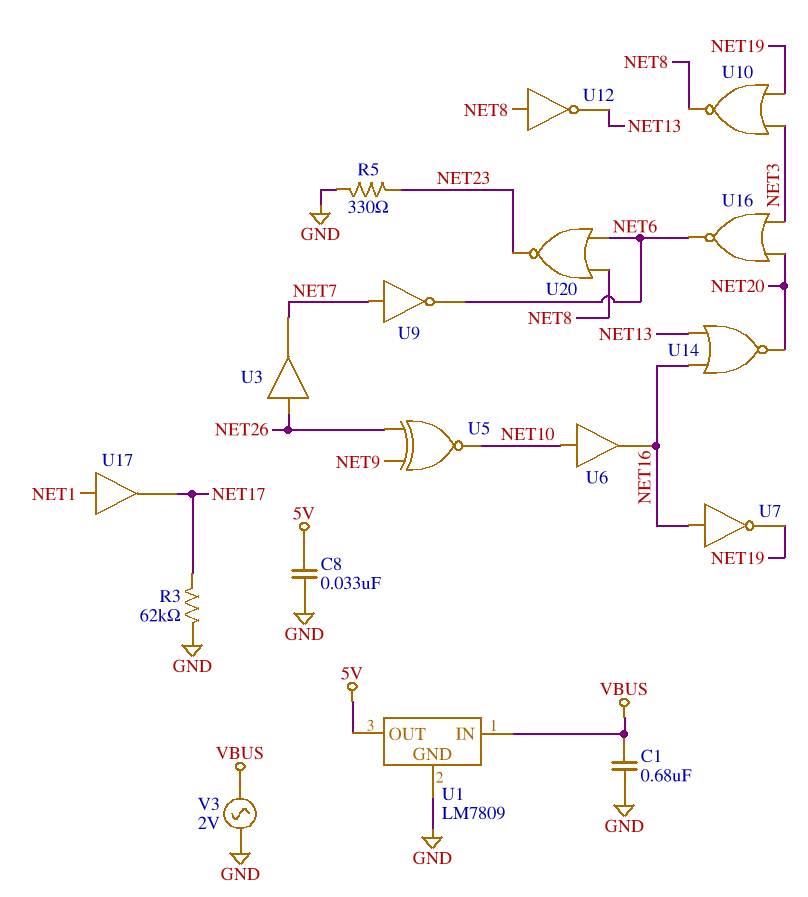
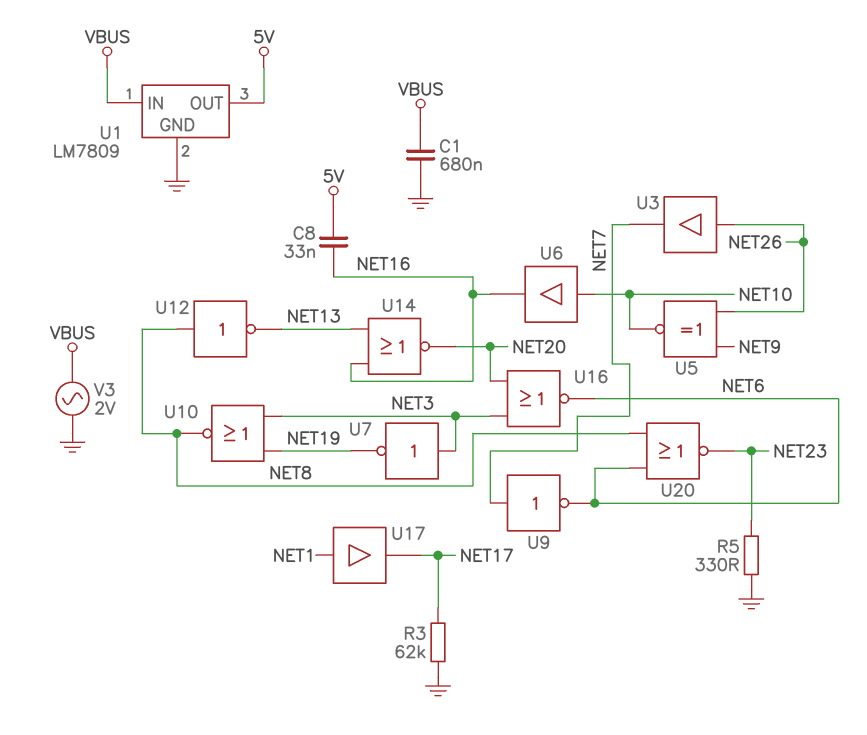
C8: 33nF (5V, GND) -> 33nF (5V, NET16)
U7: NOT (in NET16, out NET19) -> NOT (in NET3, out NET19)

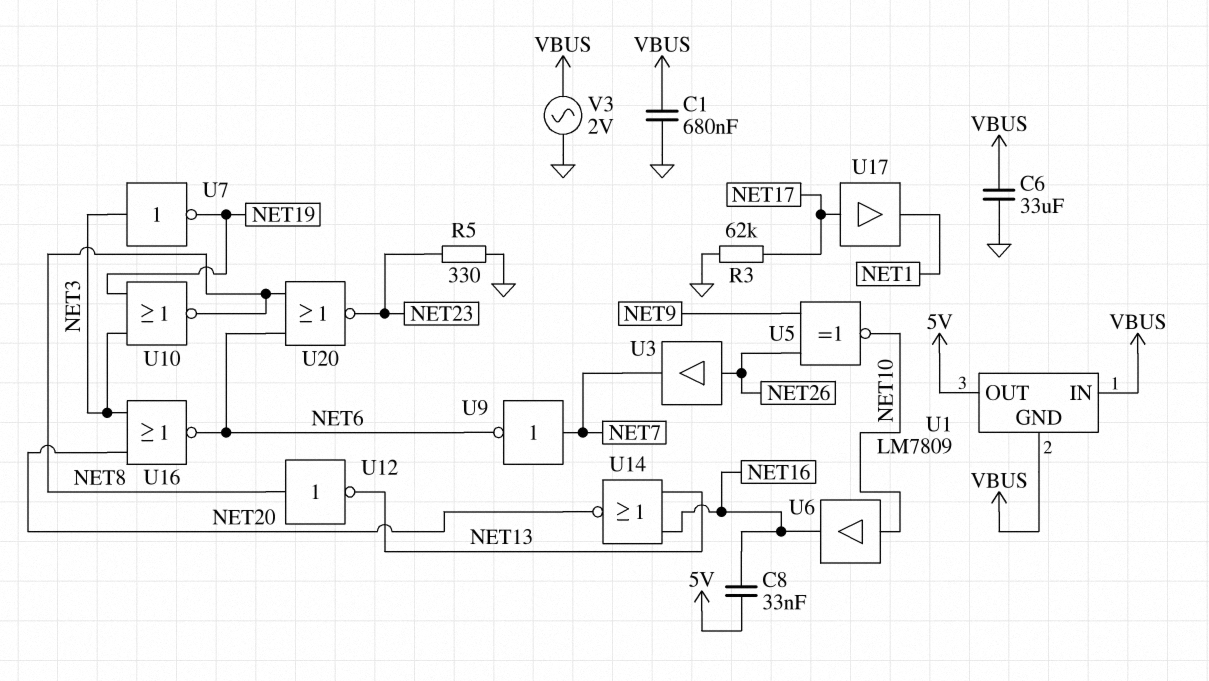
C6: none -> 33uF (GND, VBUS)
U1 pin GND: GND -> VBUS
U17: buffer (in NET1, out NET17) -> buffer (in NET17, out NET1)

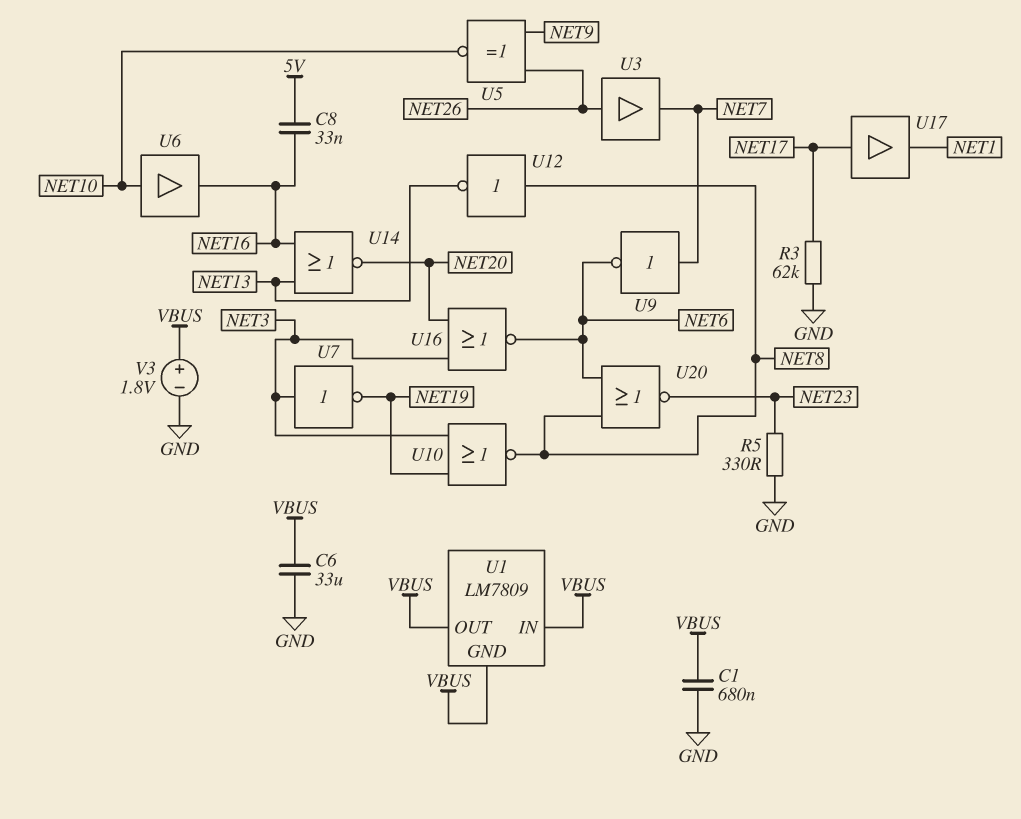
U1 pin OUT: 5V -> VBUS
V3: AC 2V (GND, VBUS) -> 1.8V (plus VBUS, minus GND)

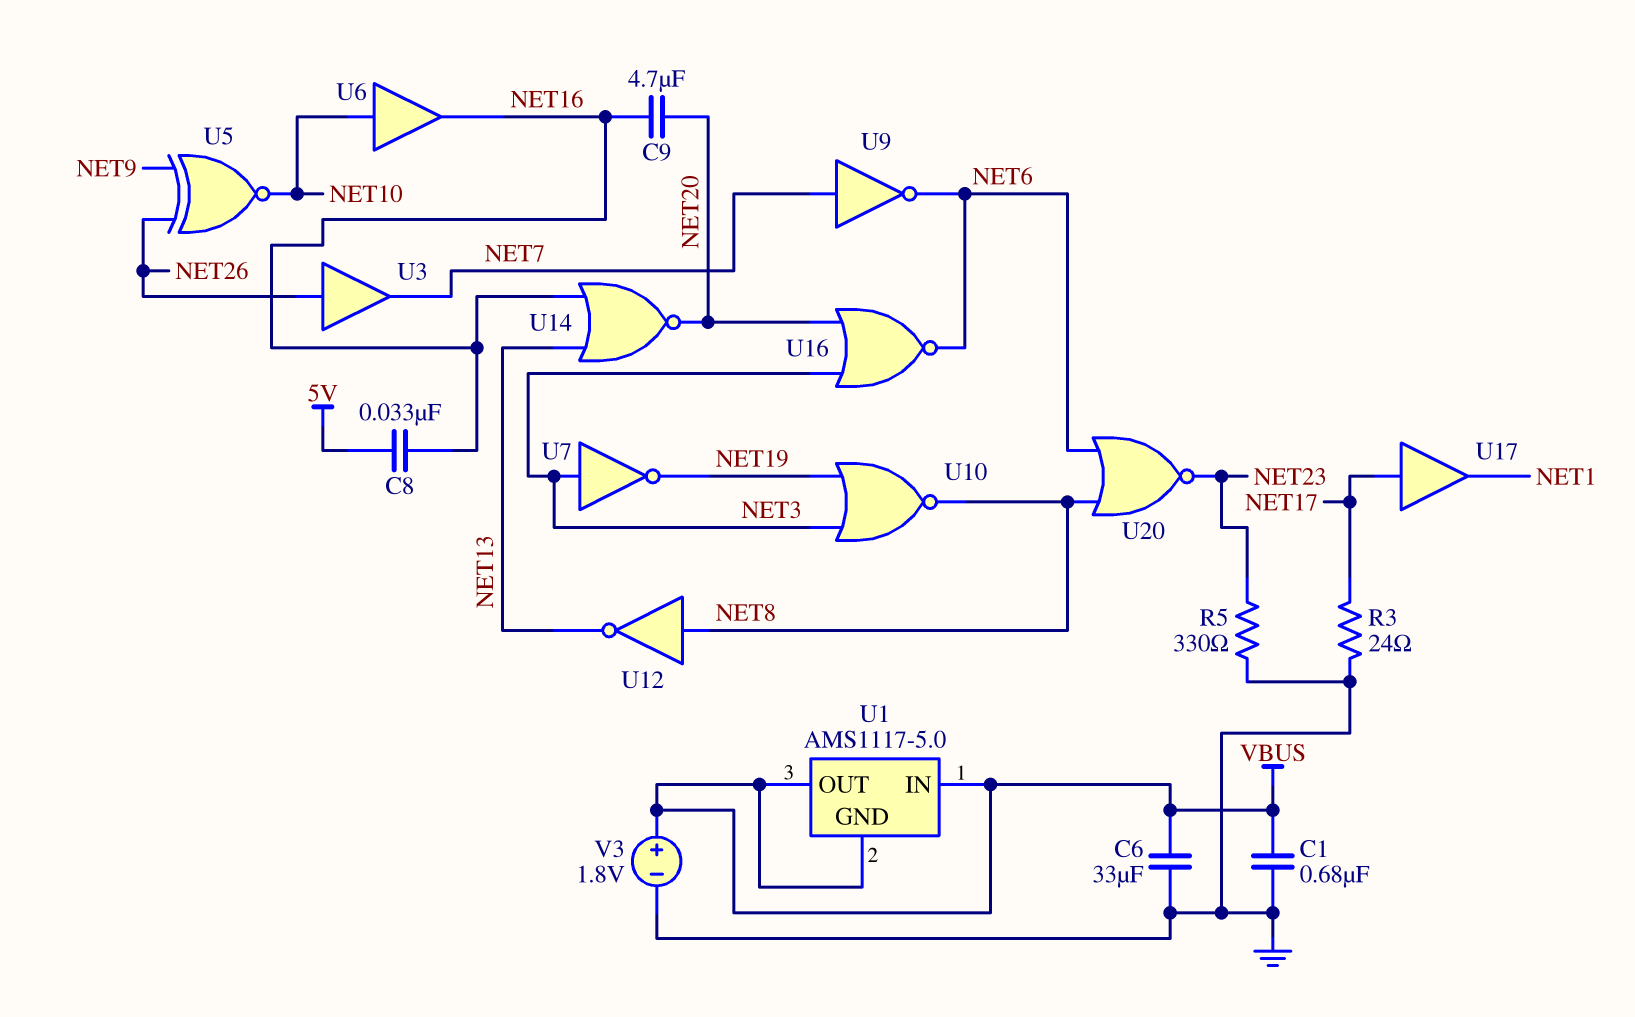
C9: none -> 4.7uF (NET16, NET20)
R3: 62k (GND, NET17) -> 24 (GND, NET17)
U1: LM7809 -> AMS1117-5.0

